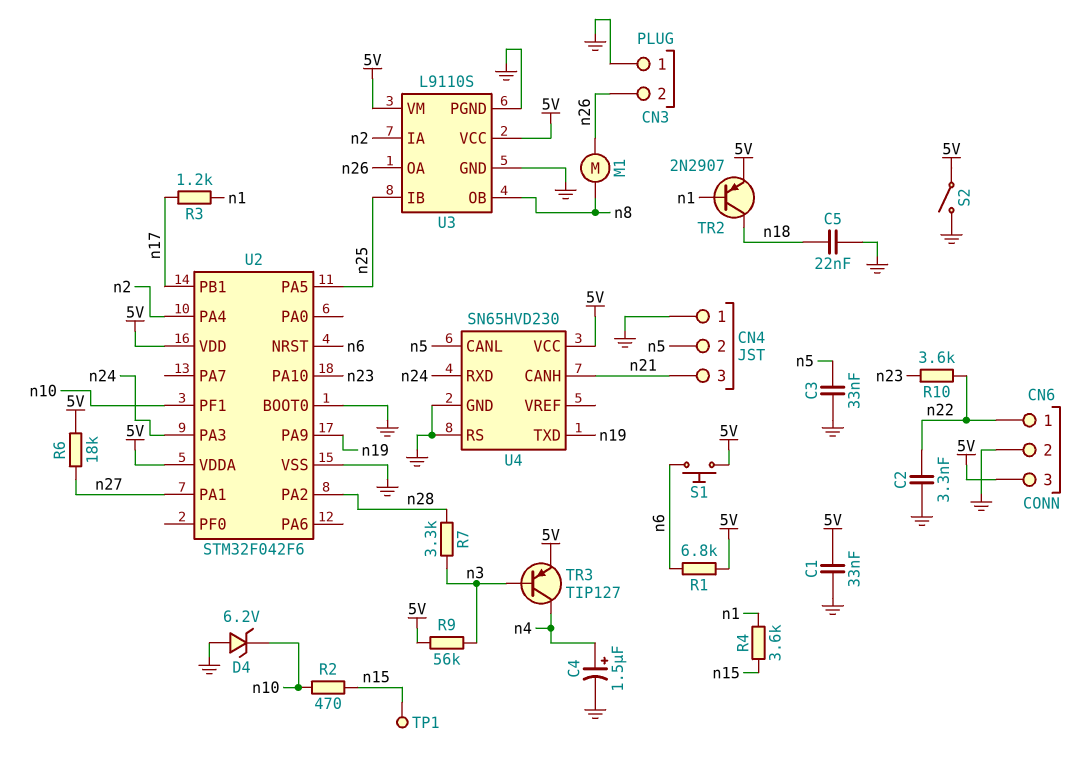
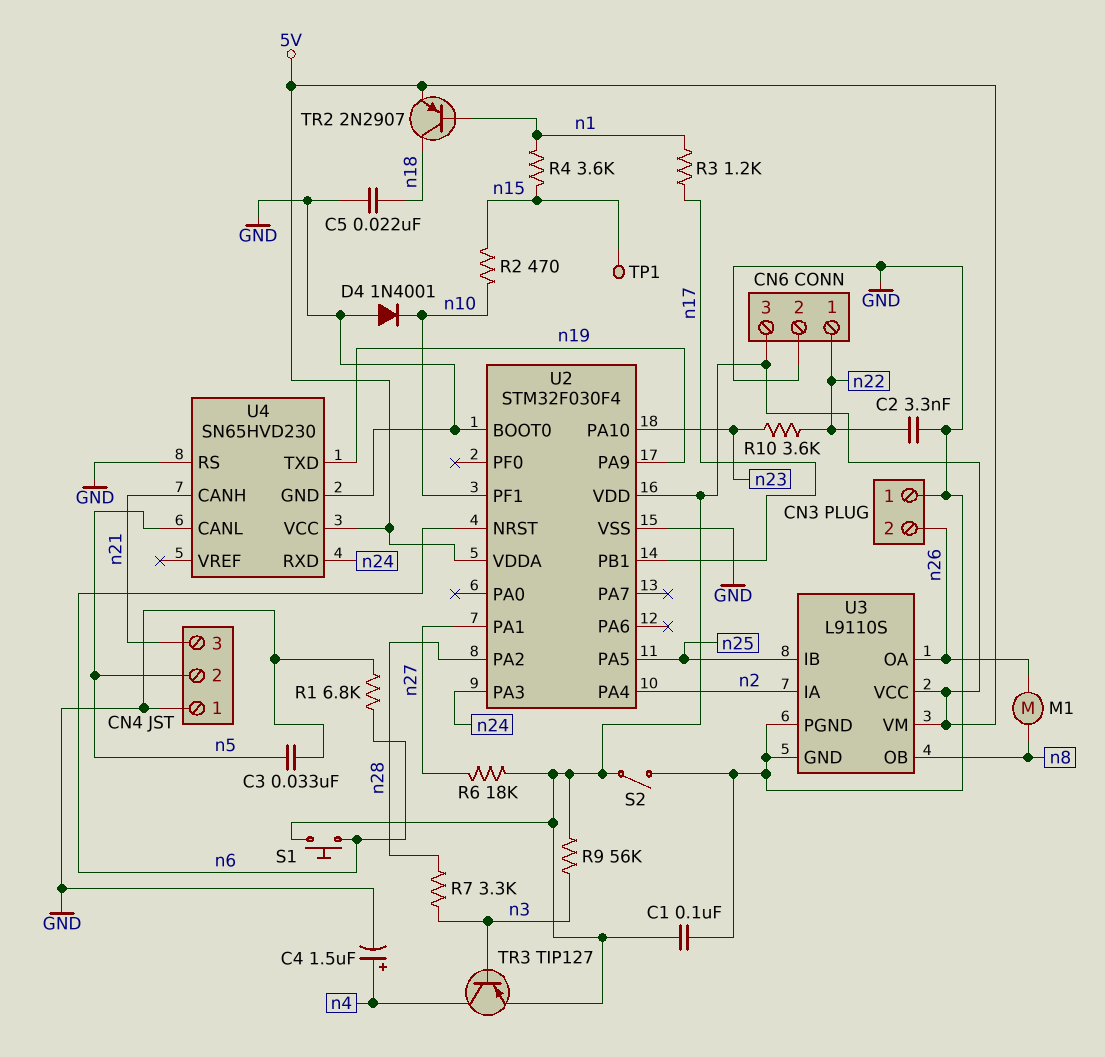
C1: 33nF (5V, GND) -> 100nF (5V, GND)
D4: zener 6.2V (A GND, K n10) -> diode 1N4001 (A GND, K n10)
R1: 6.8k (5V, n6) -> 6.8k (GND, n6)
U2: STM32F042F6 -> STM32F030F4

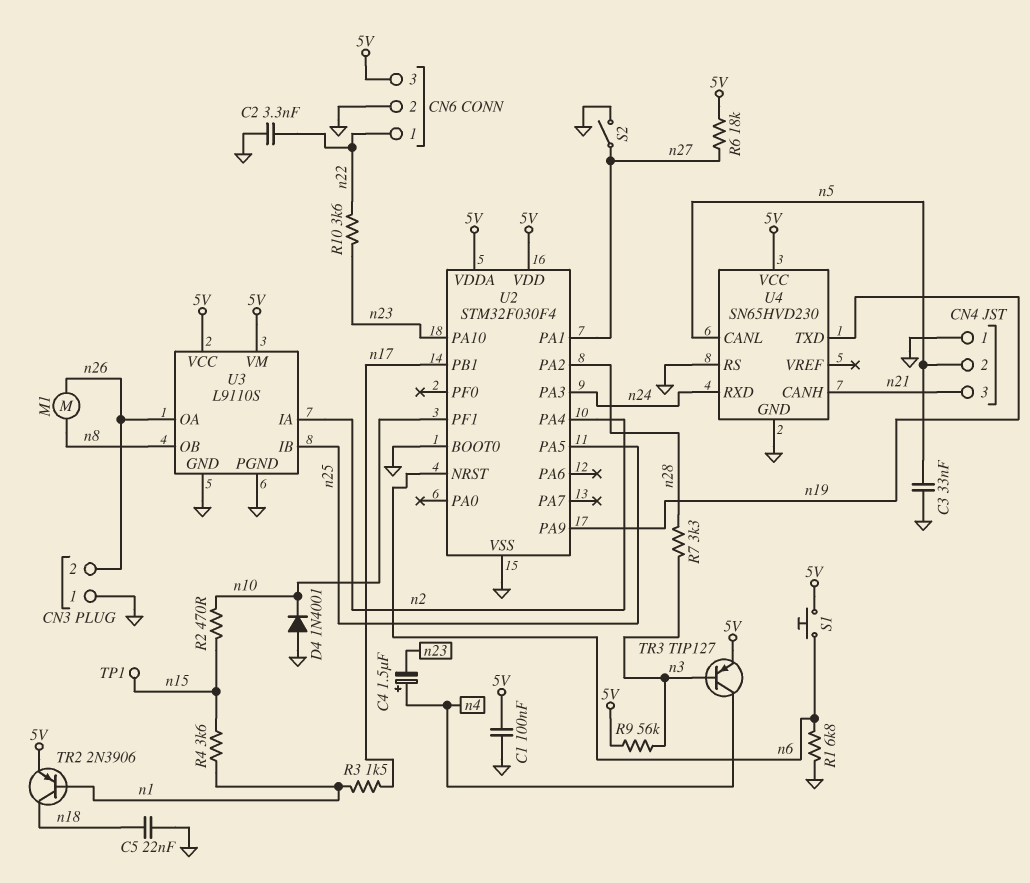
C4: 1.5uF (plus n4, minus GND) -> 1.5uF (plus n4, minus n23)
R3: 1.2k (n1, n17) -> 1.5k (n1, n17)
S2: switch (5V, GND) -> switch (GND, n27)
TR2: PNP 2N2907 (B n1, C n18, E 5V) -> PNP 2N3906 (B n1, C n18, E 5V)

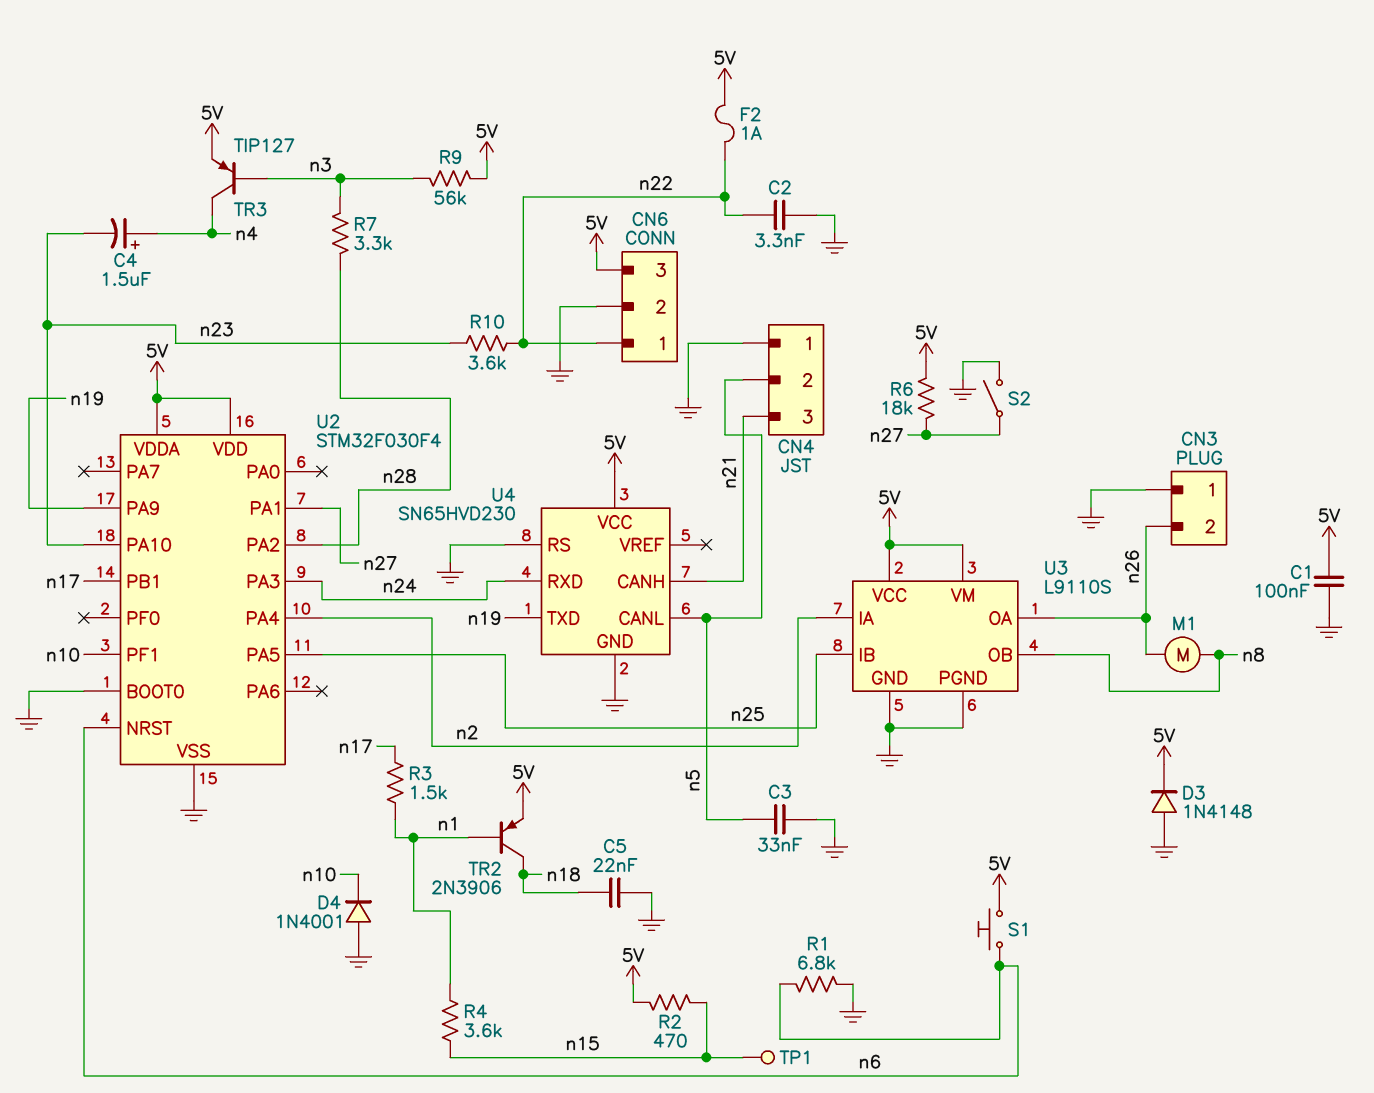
D3: none -> diode 1N4148 (A GND, K 5V)
F2: none -> 1A (5V, n22)
R2: 470 (n10, n15) -> 470 (5V, n15)

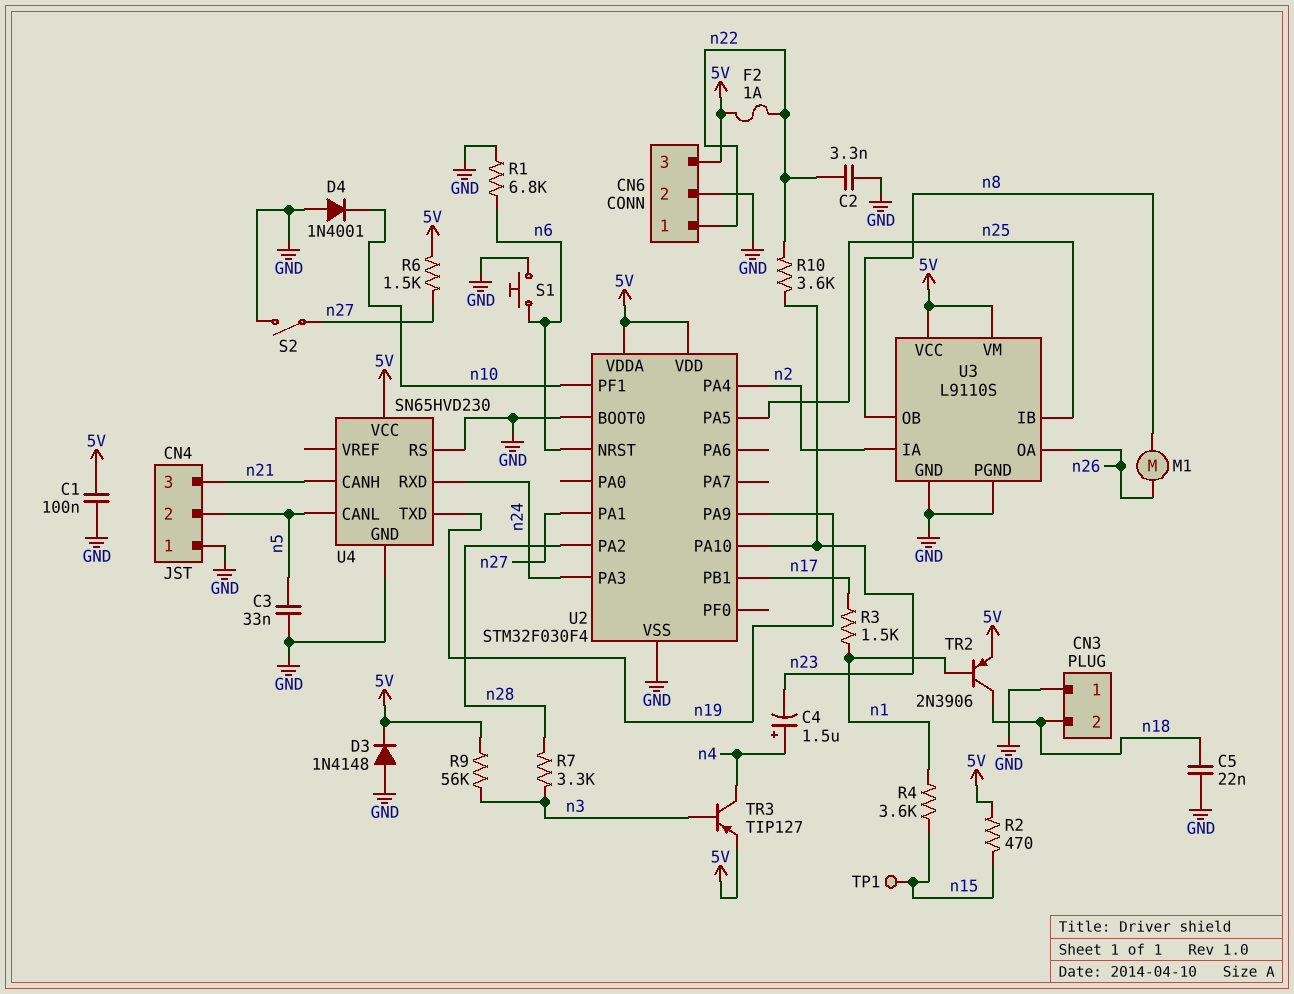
CN3 pin 2: n26 -> n18
R6: 18k (5V, n27) -> 1.5k (5V, n27)
S1: button (5V, n6) -> button (GND, n6)

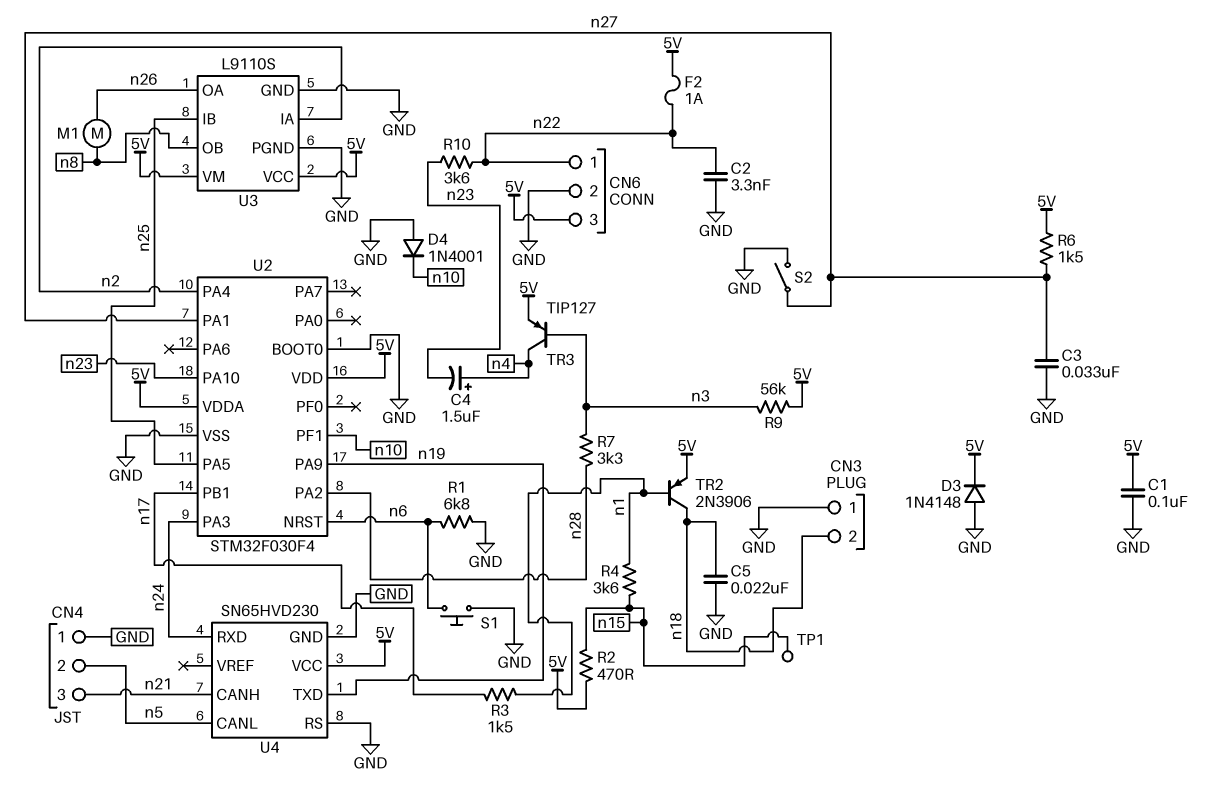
C3: 33nF (GND, n5) -> 33nF (GND, n27)

